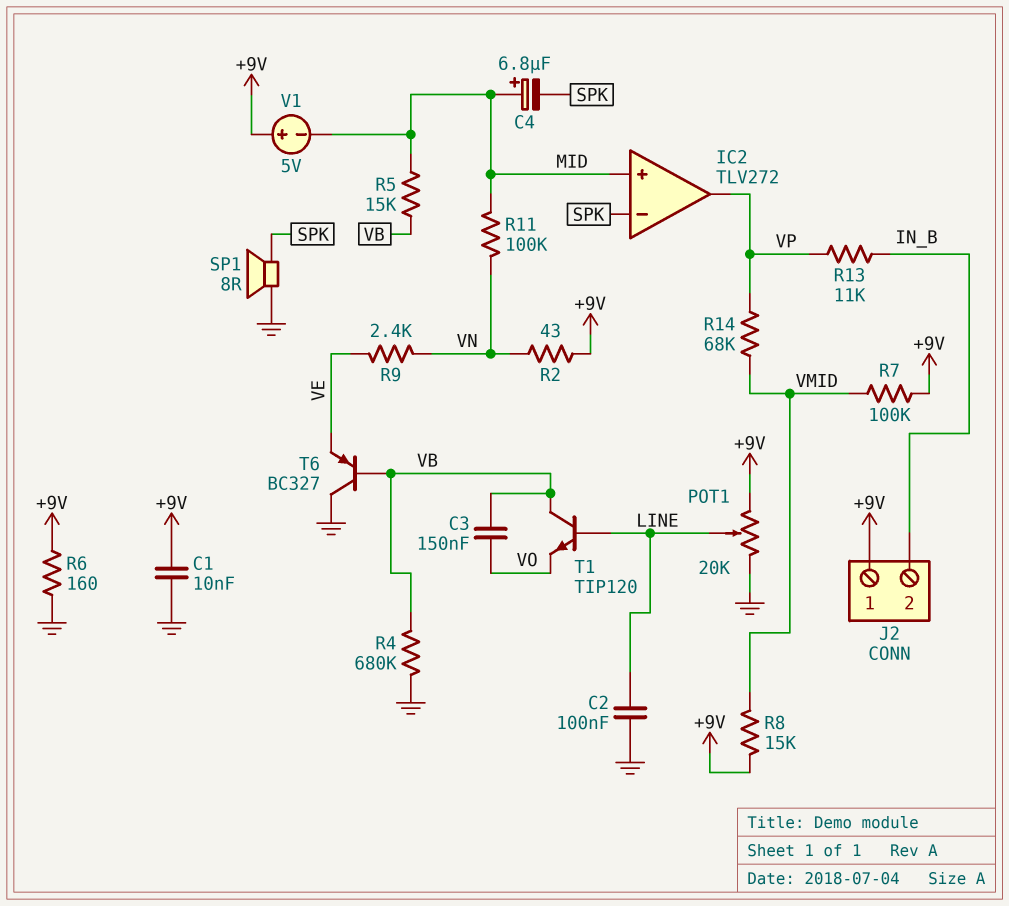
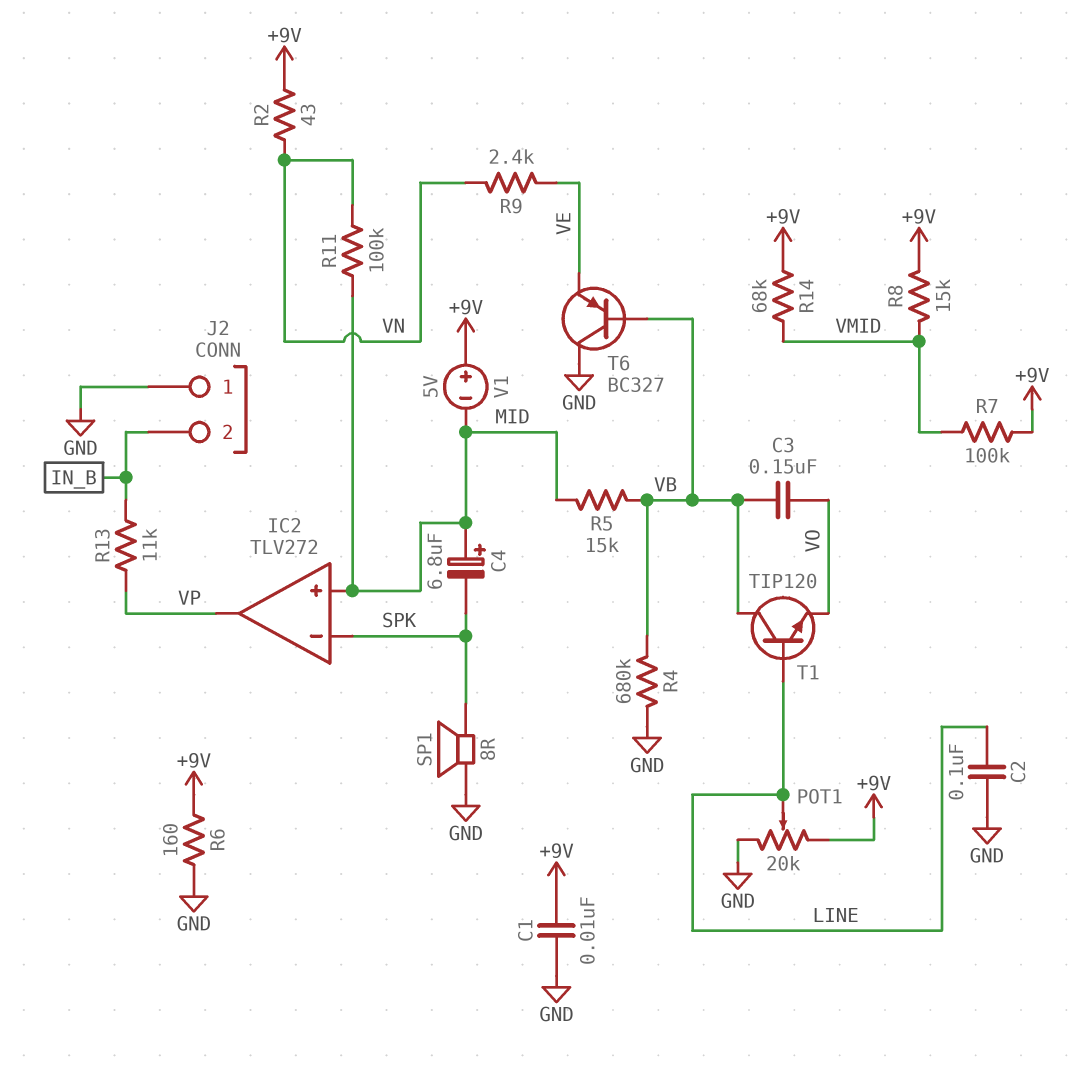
J2 pin 1: +9V -> GND
R14: 68k (VMID, VP) -> 68k (+9V, VMID)

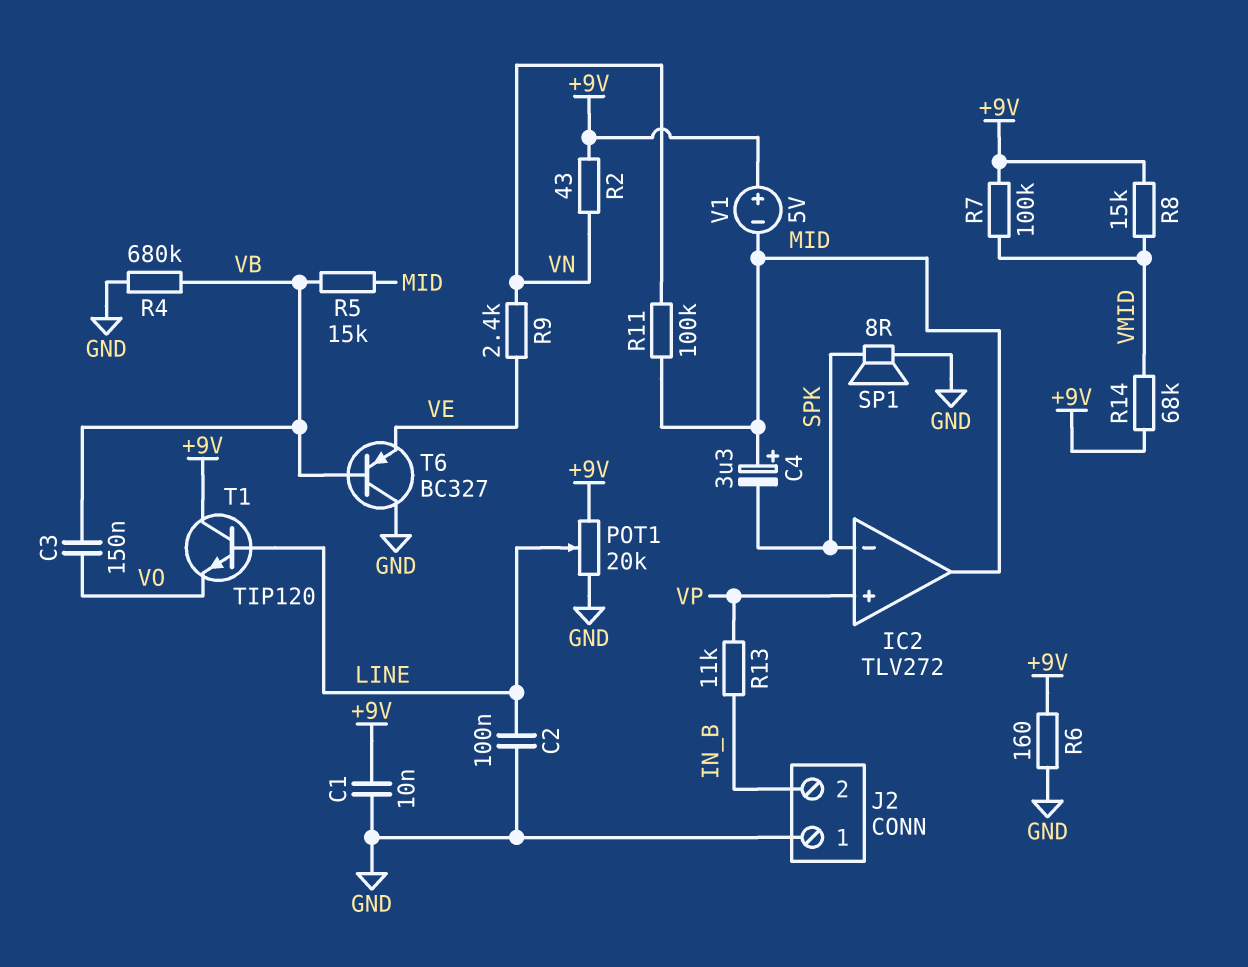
C4: 6.8uF (plus MID, minus SPK) -> 3.3uF (plus MID, minus SPK)
IC2 pin in+: MID -> VP
IC2 pin out: VP -> MID
T1: NPN TIP120 (B LINE, C VB, E VO) -> NPN TIP120 (B LINE, C +9V, E VO)

